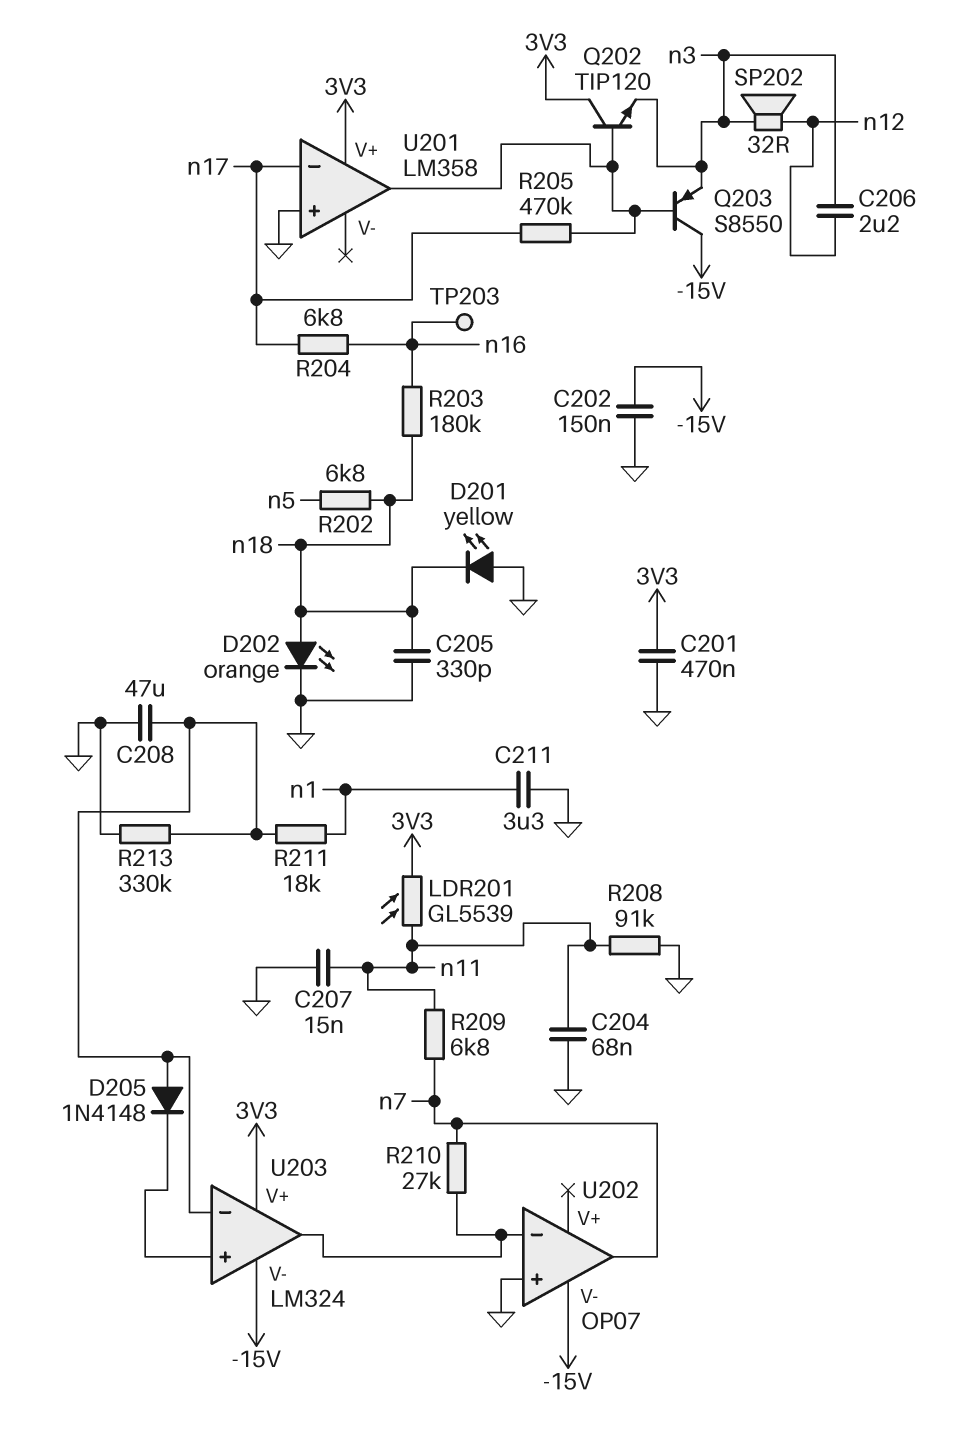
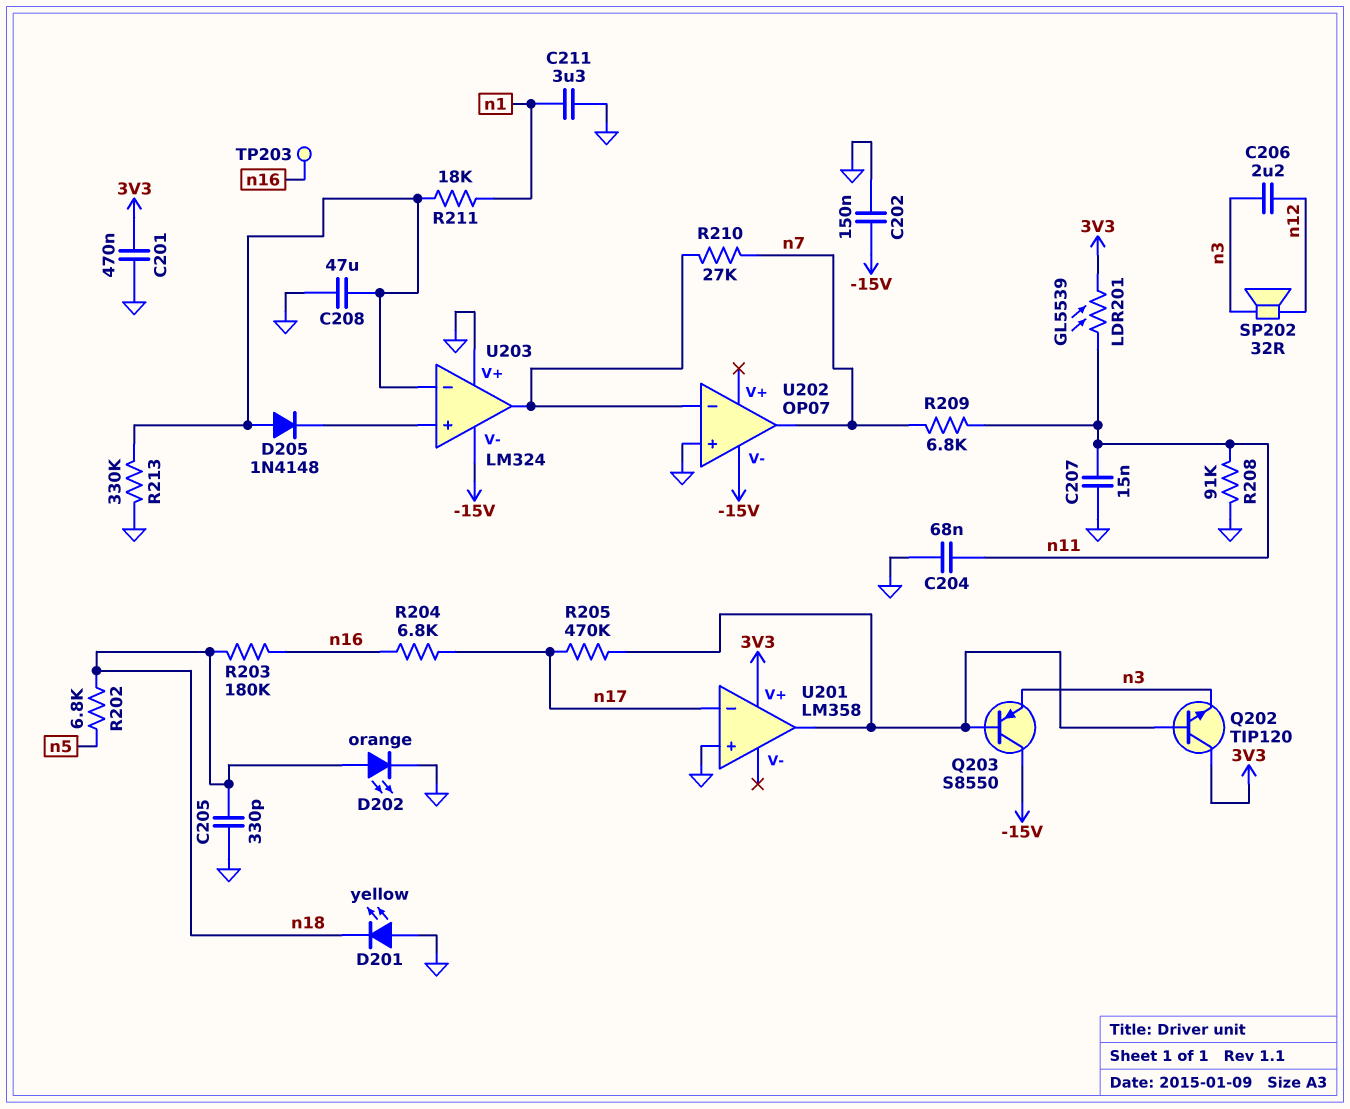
U203 pin V+: 3V3 -> GND

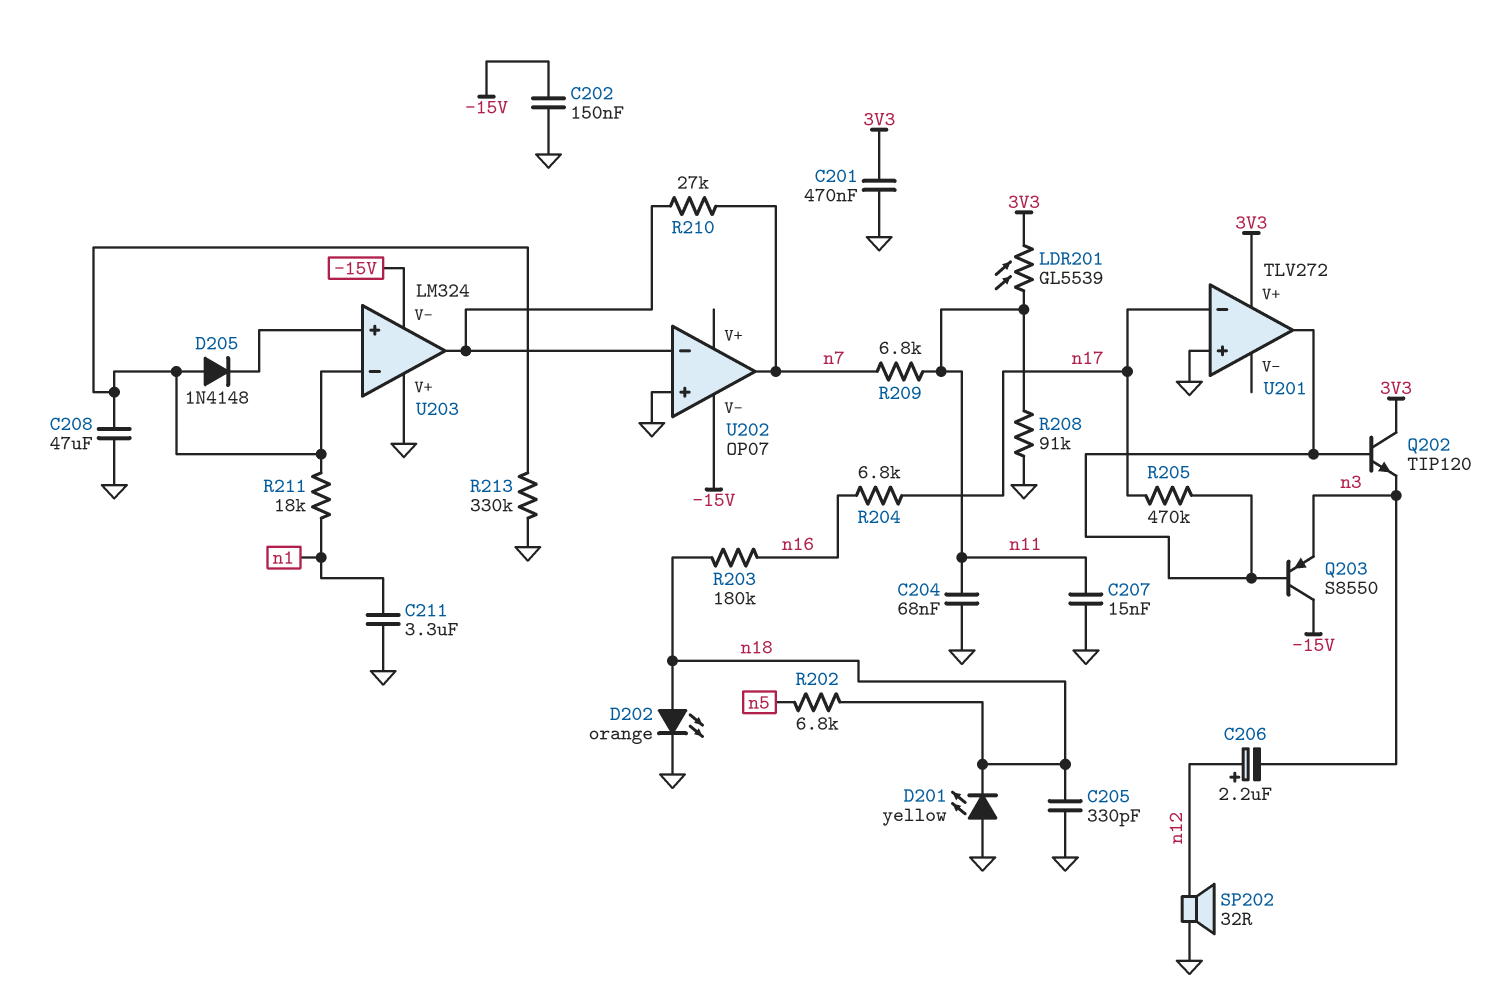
C206: 2.2uF (n3, n12) -> 2.2uF (plus n12, minus n3)
SP202: speaker 32R (n3, n12) -> speaker 32R (GND, n12)
TP203: test point (n16) -> none
U201: LM358 -> TLV272

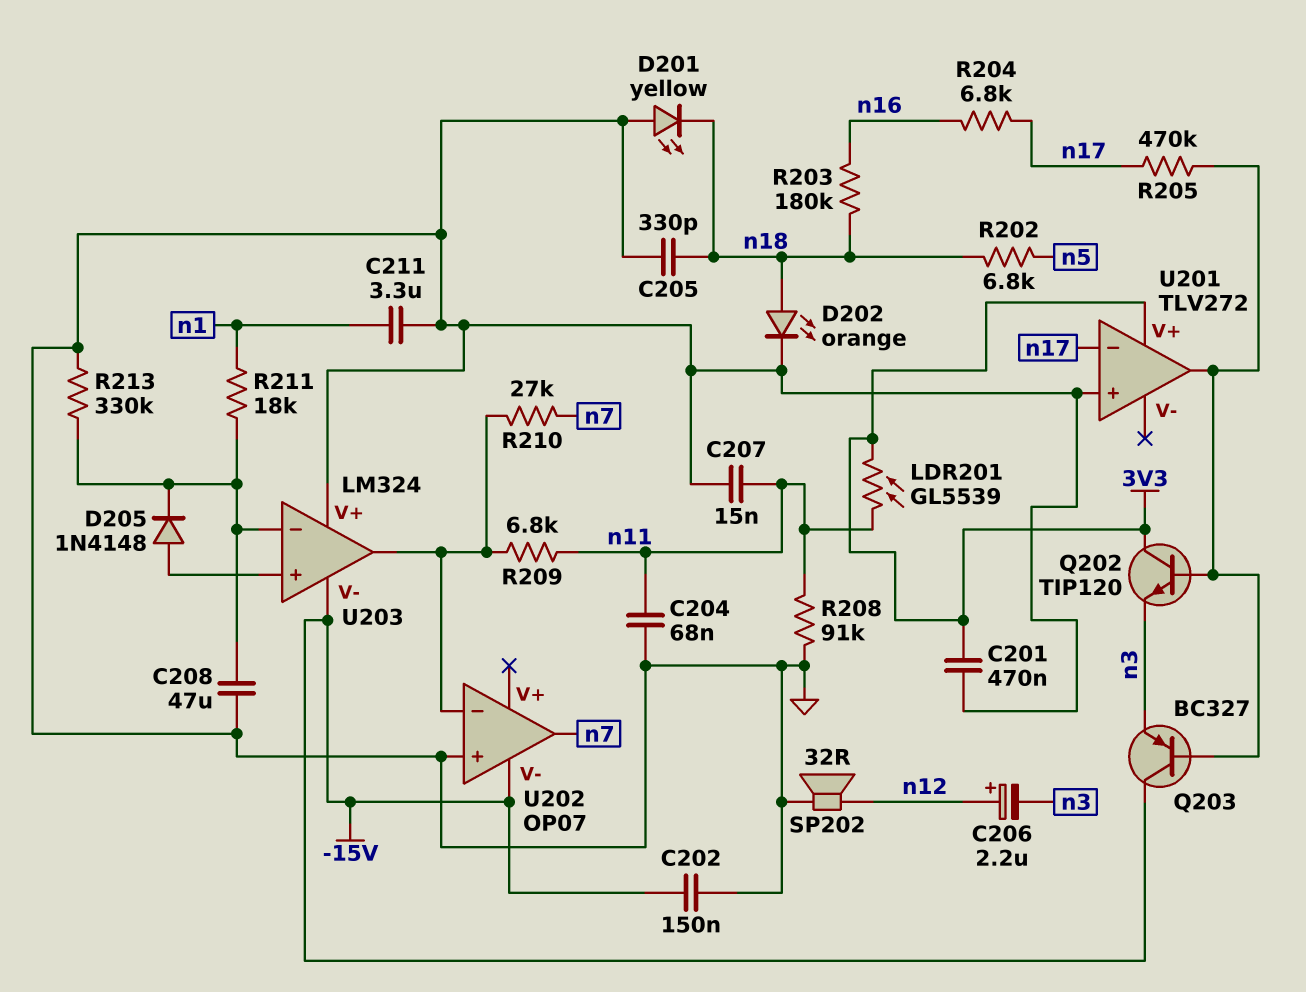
D205: diode 1N4148 (A U203/in-, K U203/in+) -> diode 1N4148 (A U203/in+, K U203/in-)
Q203: PNP S8550 (B U201/out, C -15V, E n3) -> PNP BC327 (B U201/out, C -15V, E n3)
R209: 6.8k (n7, n11) -> 6.8k (U202/in-, n11)

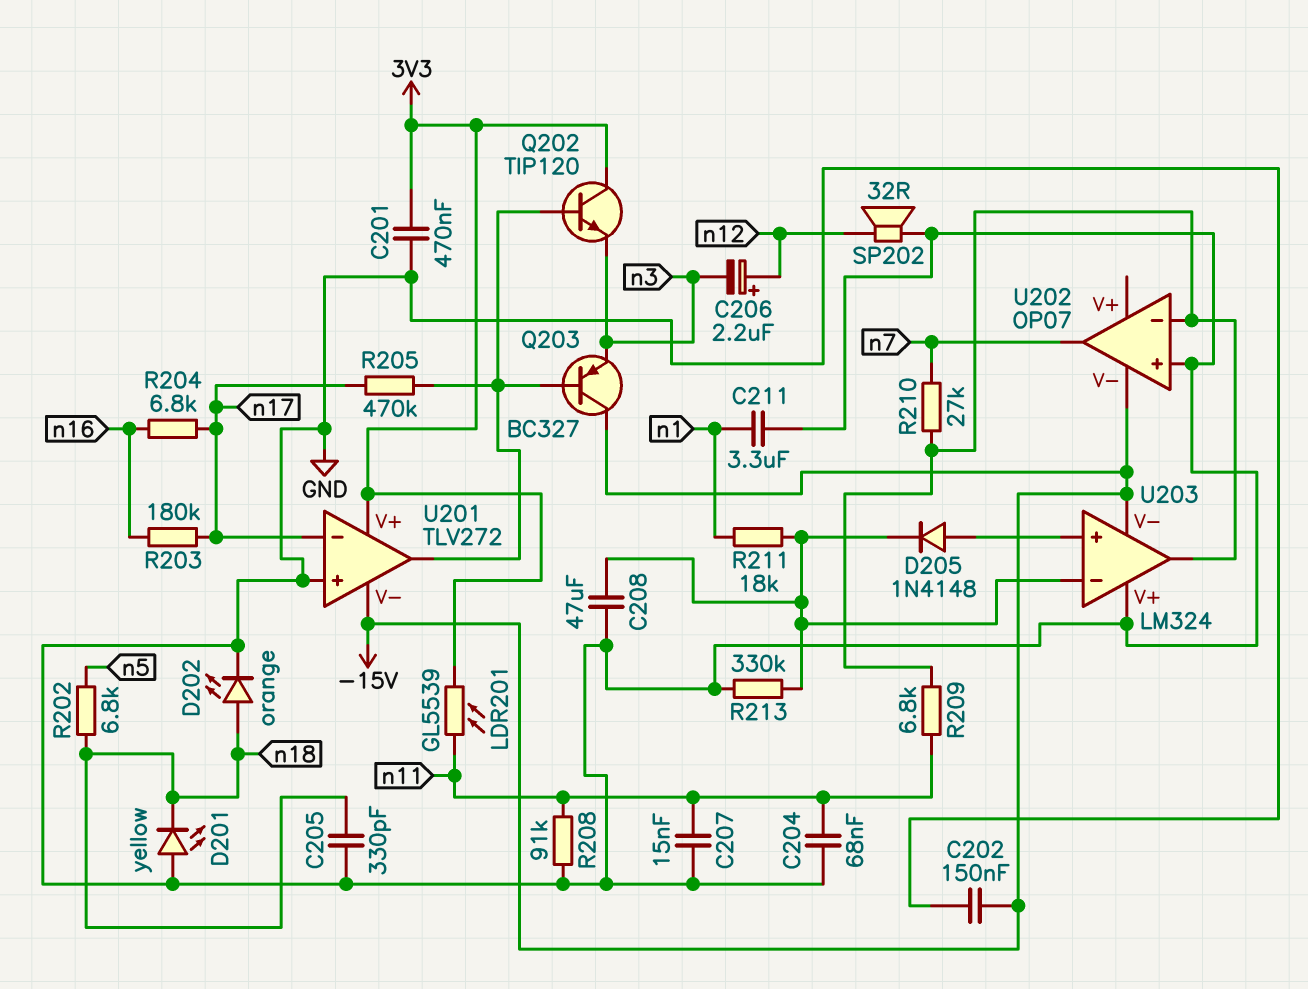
R203: 180k (n16, n18) -> 180k (n16, n17)
U201 pin V-: none -> -15V

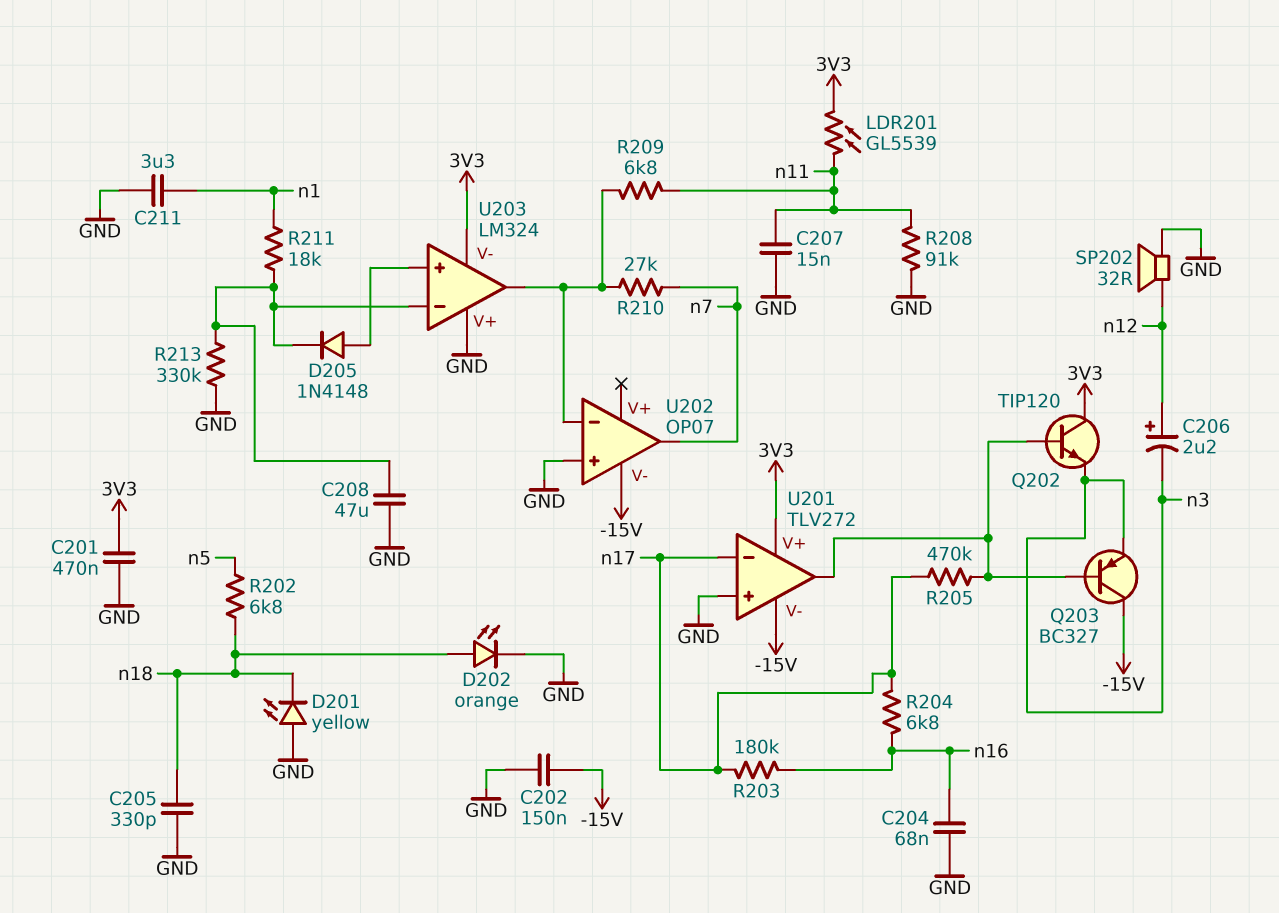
C204: 68nF (GND, n11) -> 68nF (GND, n16)
U203 pin V-: -15V -> 3V3

